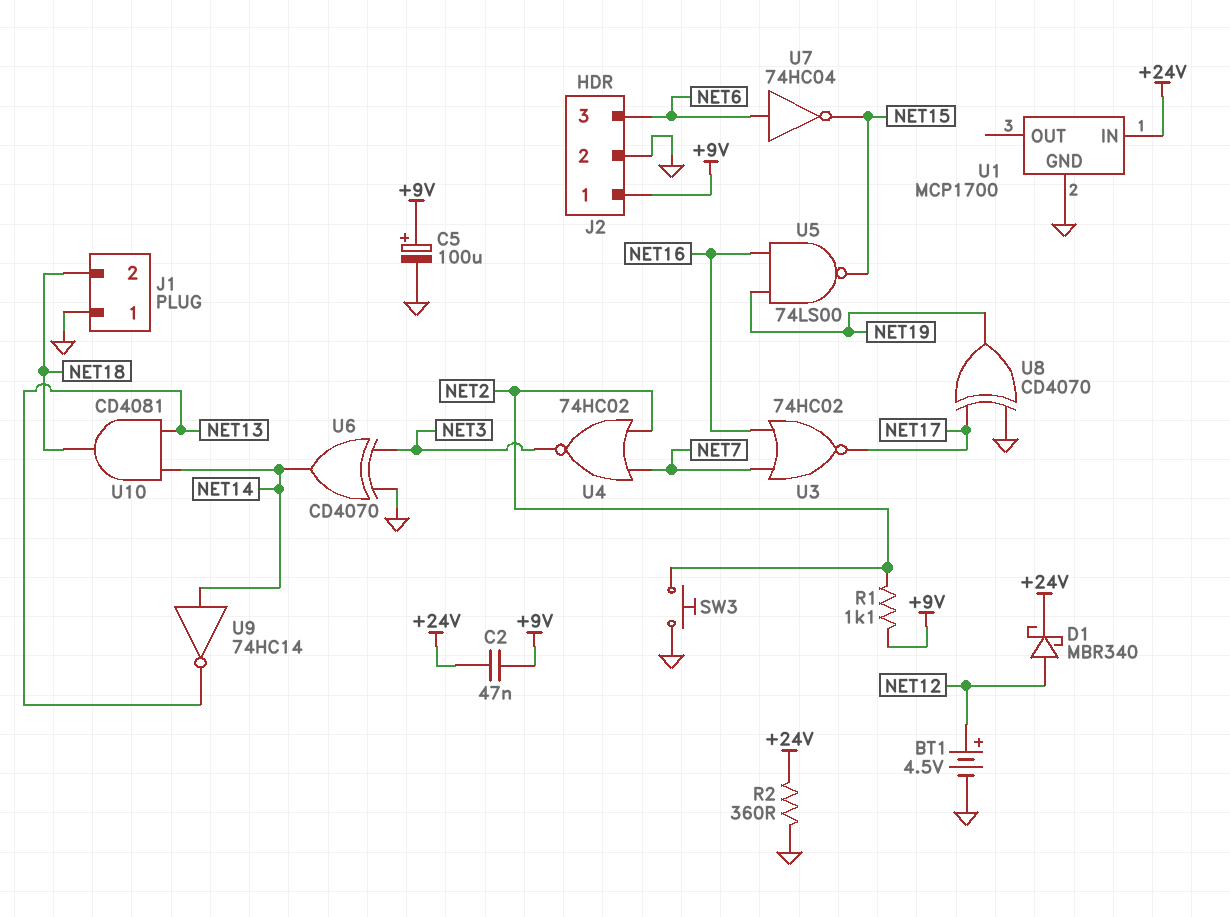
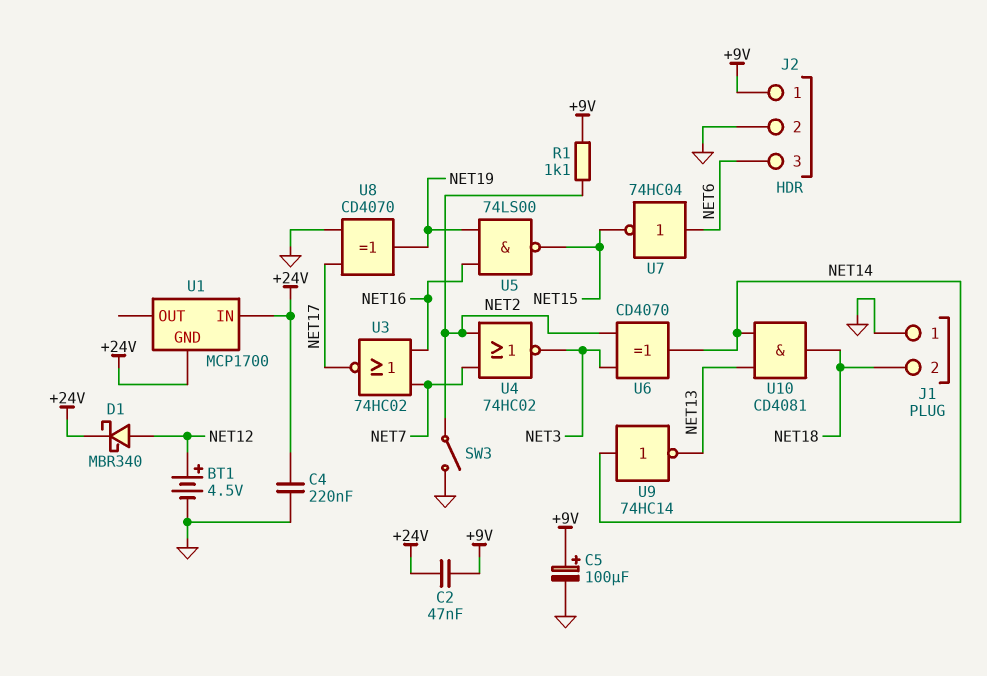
C4: none -> 220nF (+24V, GND)
R2: 360 (+24V, GND) -> none
SW3: button (GND, NET2) -> switch (GND, NET2)
U1 pin GND: GND -> +24V
U6: XOR CD4070 (in GND, in NET3, out NET14) -> XOR CD4070 (in NET2, in NET3, out NET14)

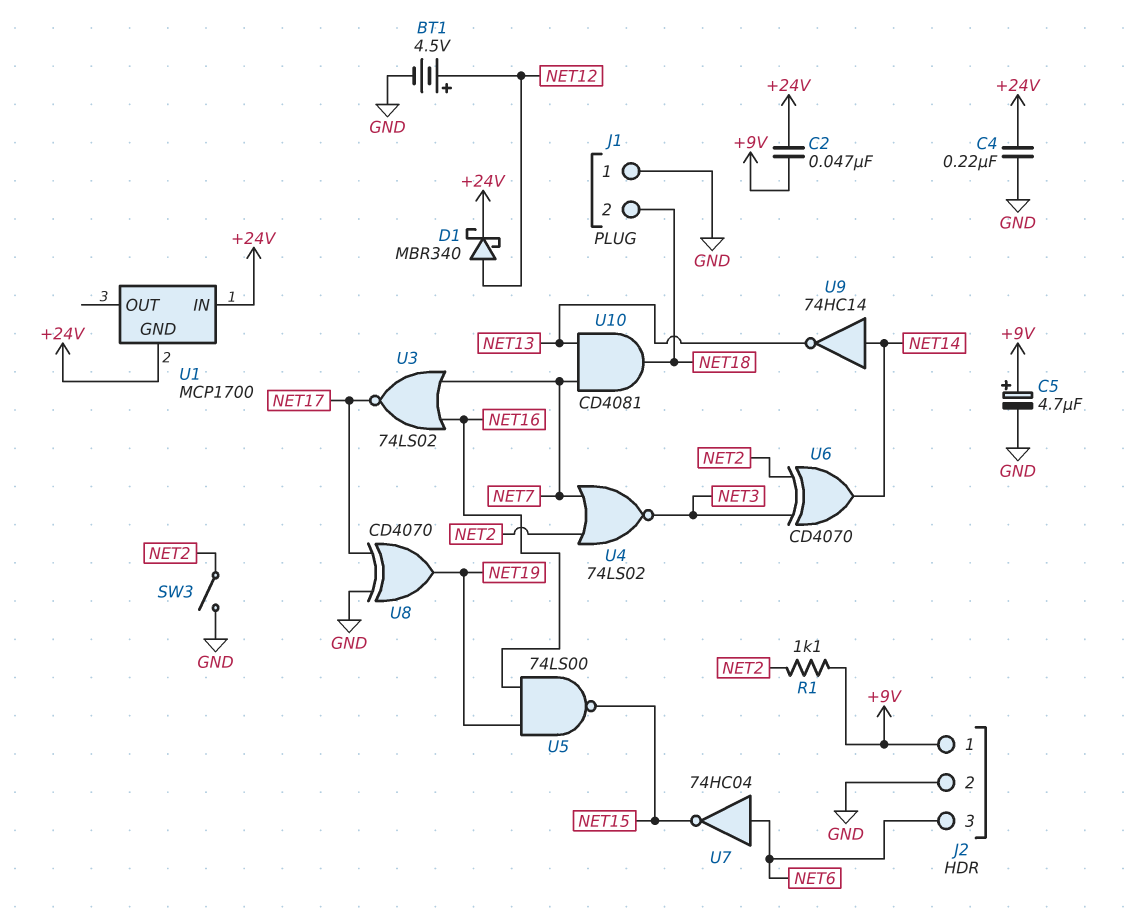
C5: 100uF (plus +9V, minus GND) -> 4.7uF (plus +9V, minus GND)
U3: NOR 74HC02 (in NET7, in NET16, out NET17) -> NOR 74LS02 (in NET7, in NET16, out NET17)
U4: NOR 74HC02 (in NET2, in NET7, out NET3) -> NOR 74LS02 (in NET2, in NET7, out NET3)
U10: AND CD4081 (in NET13, in NET14, out NET18) -> AND CD4081 (in NET7, in NET13, out NET18)

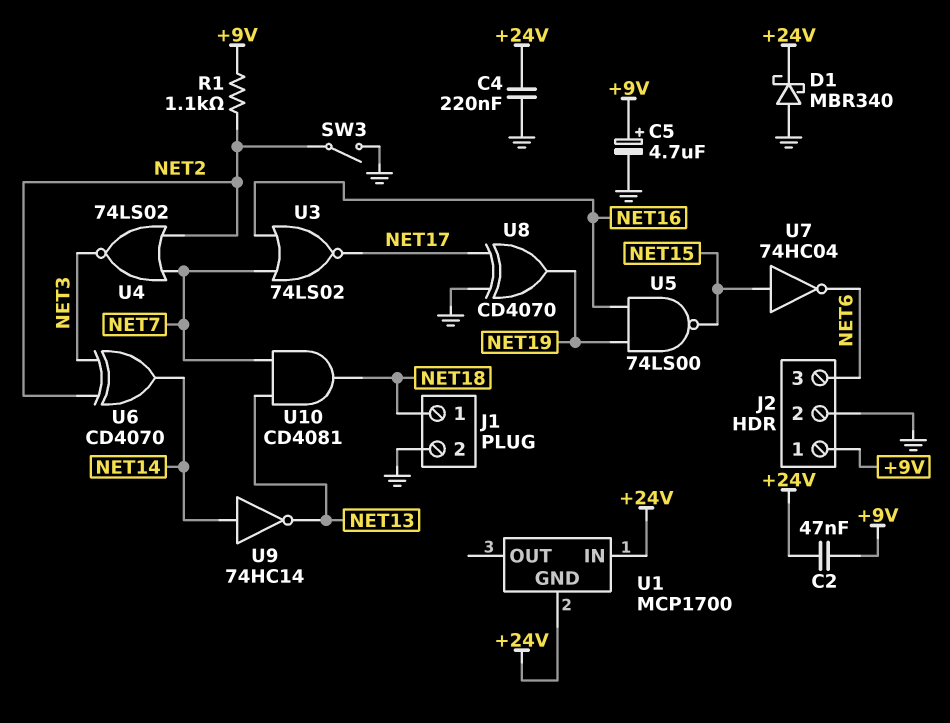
BT1: 4.5V (plus NET12, minus GND) -> none
D1: schottky MBR340 (A NET12, K +24V) -> schottky MBR340 (A GND, K +24V)
J1 pin 1: GND -> NET18
J1 pin 2: NET18 -> GND
U7: NOT 74HC04 (in NET6, out NET15) -> NOT 74HC04 (in NET15, out NET6)

